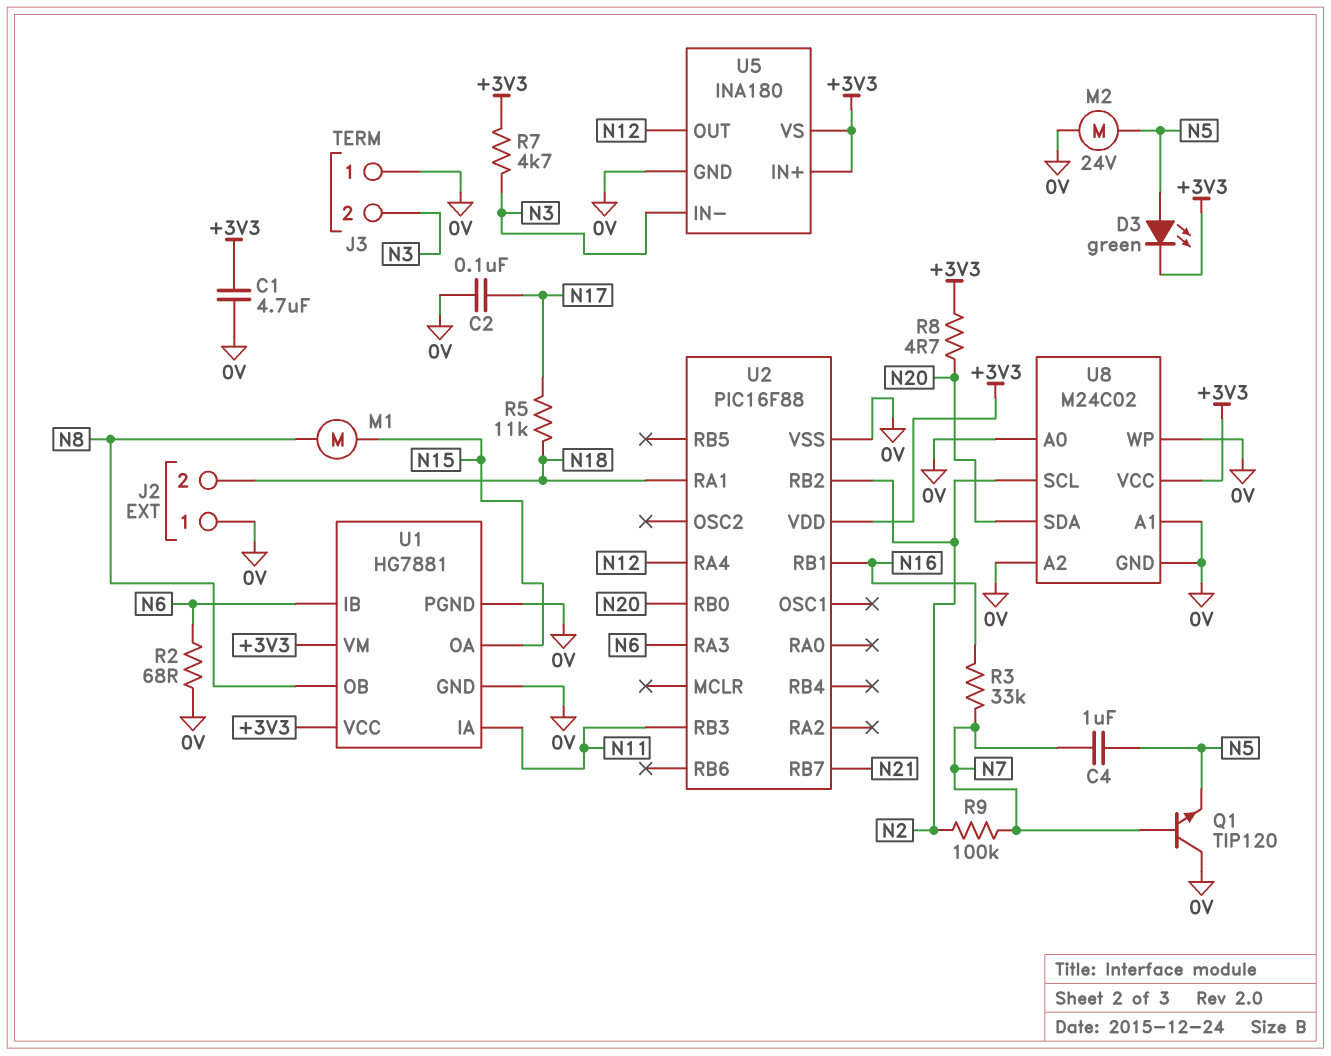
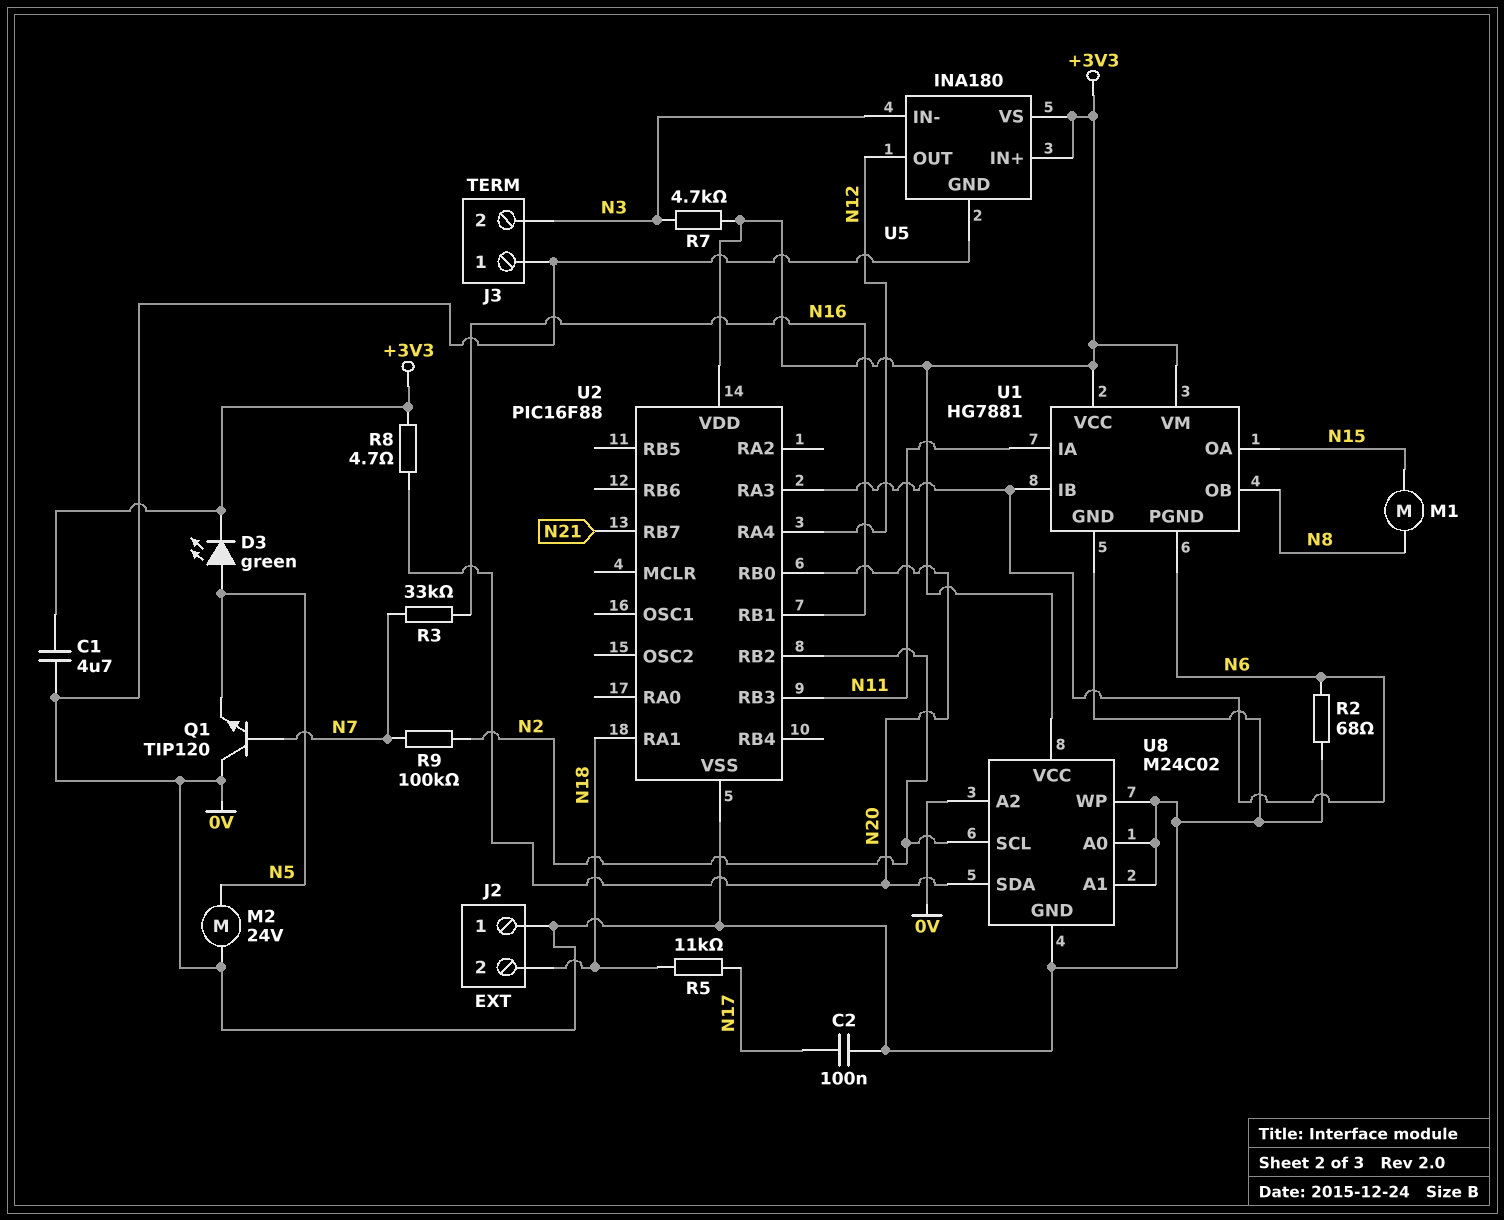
C4: 1uF (N5, N7) -> none
U1 pin PGND: 0V -> N6

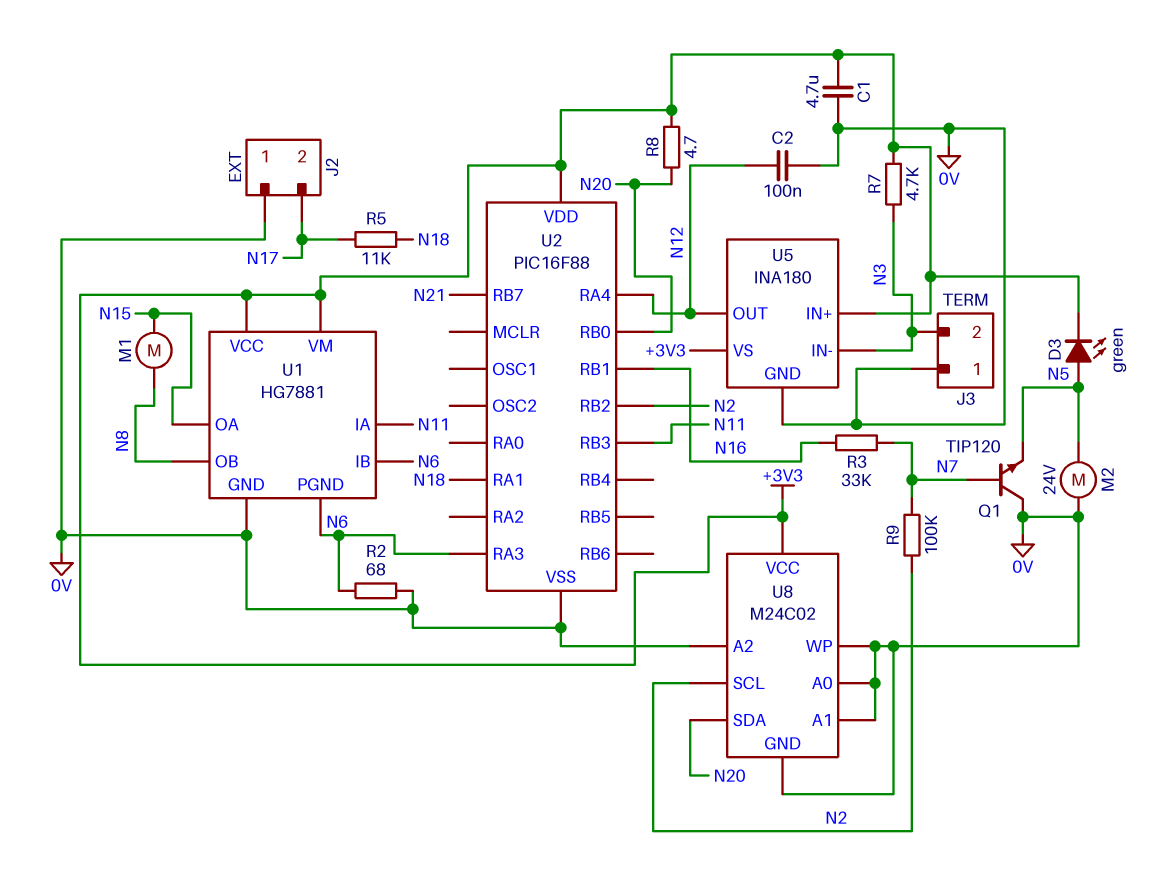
C2: 100nF (0V, N17) -> 100nF (0V, N12)
J2 pin 2: N18 -> N17

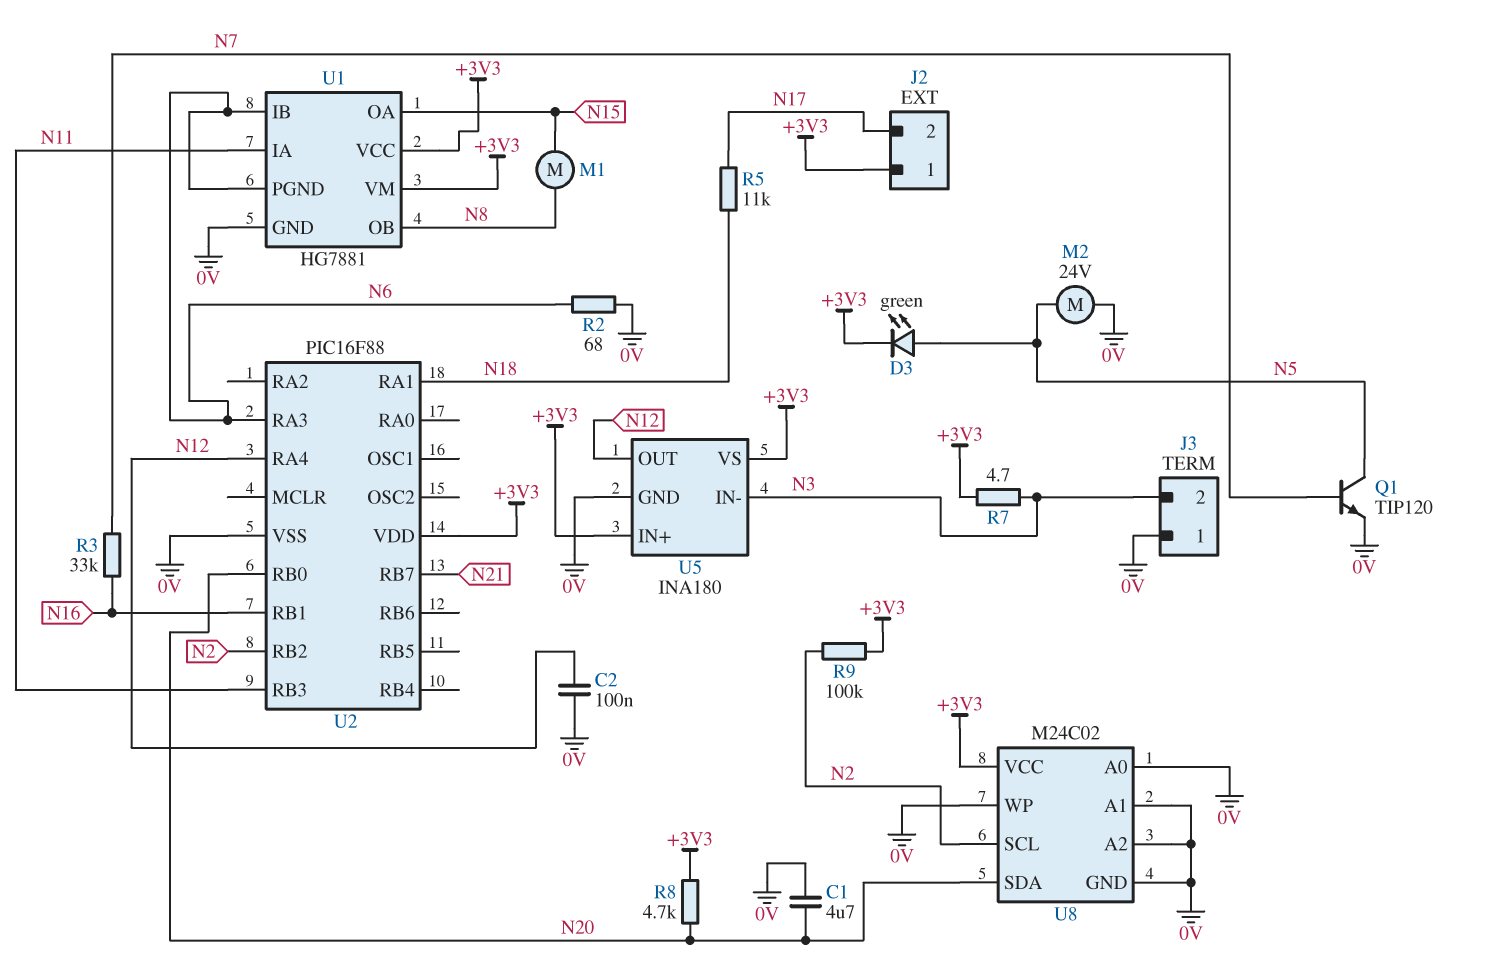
C1: 4.7uF (+3V3, 0V) -> 4.7uF (0V, N20)
J2 pin 1: 0V -> +3V3
Q1: NPN TIP120 (B N7, C 0V, E N5) -> NPN TIP120 (B N7, C N5, E 0V)
R7: 4.7k (+3V3, N3) -> 4.7 (+3V3, N3)
R8: 4.7 (+3V3, N20) -> 4.7k (+3V3, N20)
R9: 100k (N2, N7) -> 100k (+3V3, N2)

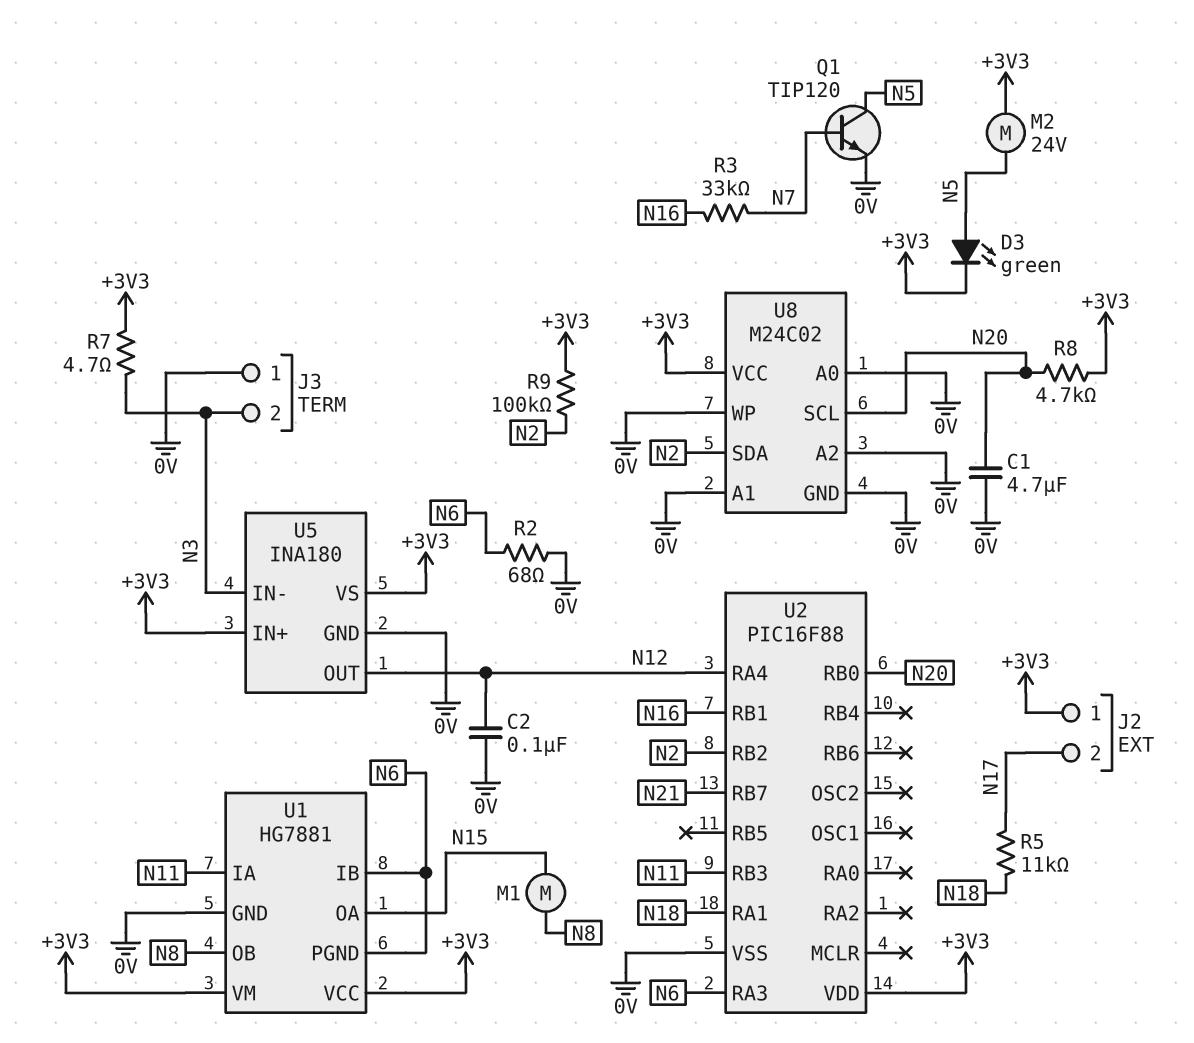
M2: motor 24V (0V, N5) -> motor 24V (+3V3, N5)
U8 pin SCL: N2 -> N20
U8 pin SDA: N20 -> N2

